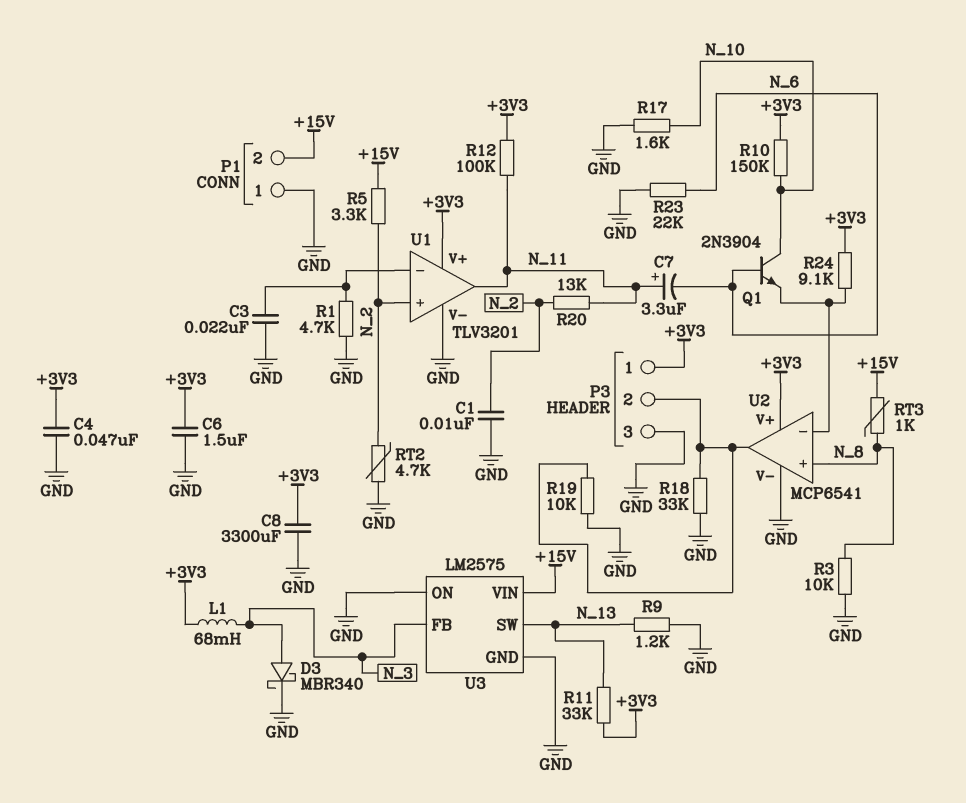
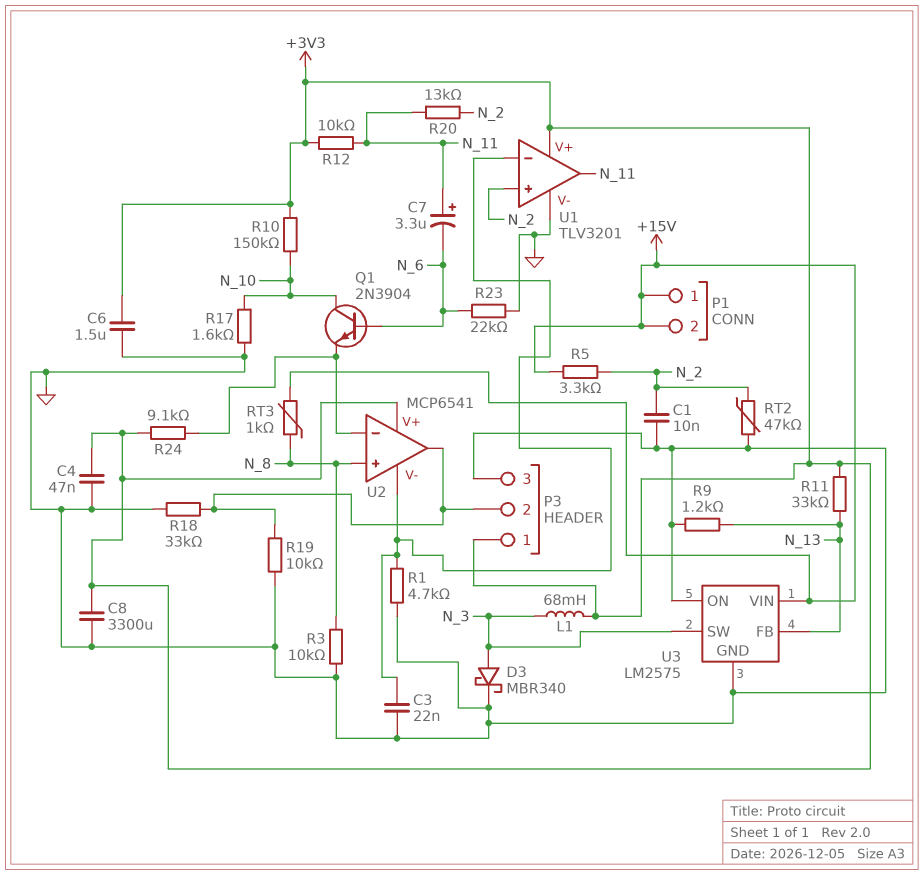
P1 pin 1: GND -> +15V
R12: 100k (+3V3, N_11) -> 10k (+3V3, N_11)
RT2: 4.7k (GND, N_2) -> 47k (GND, N_2)
U2 pin V-: GND -> U1/in-
U3 pin FB: N_3 -> N_13
U3 pin SW: N_13 -> N_3

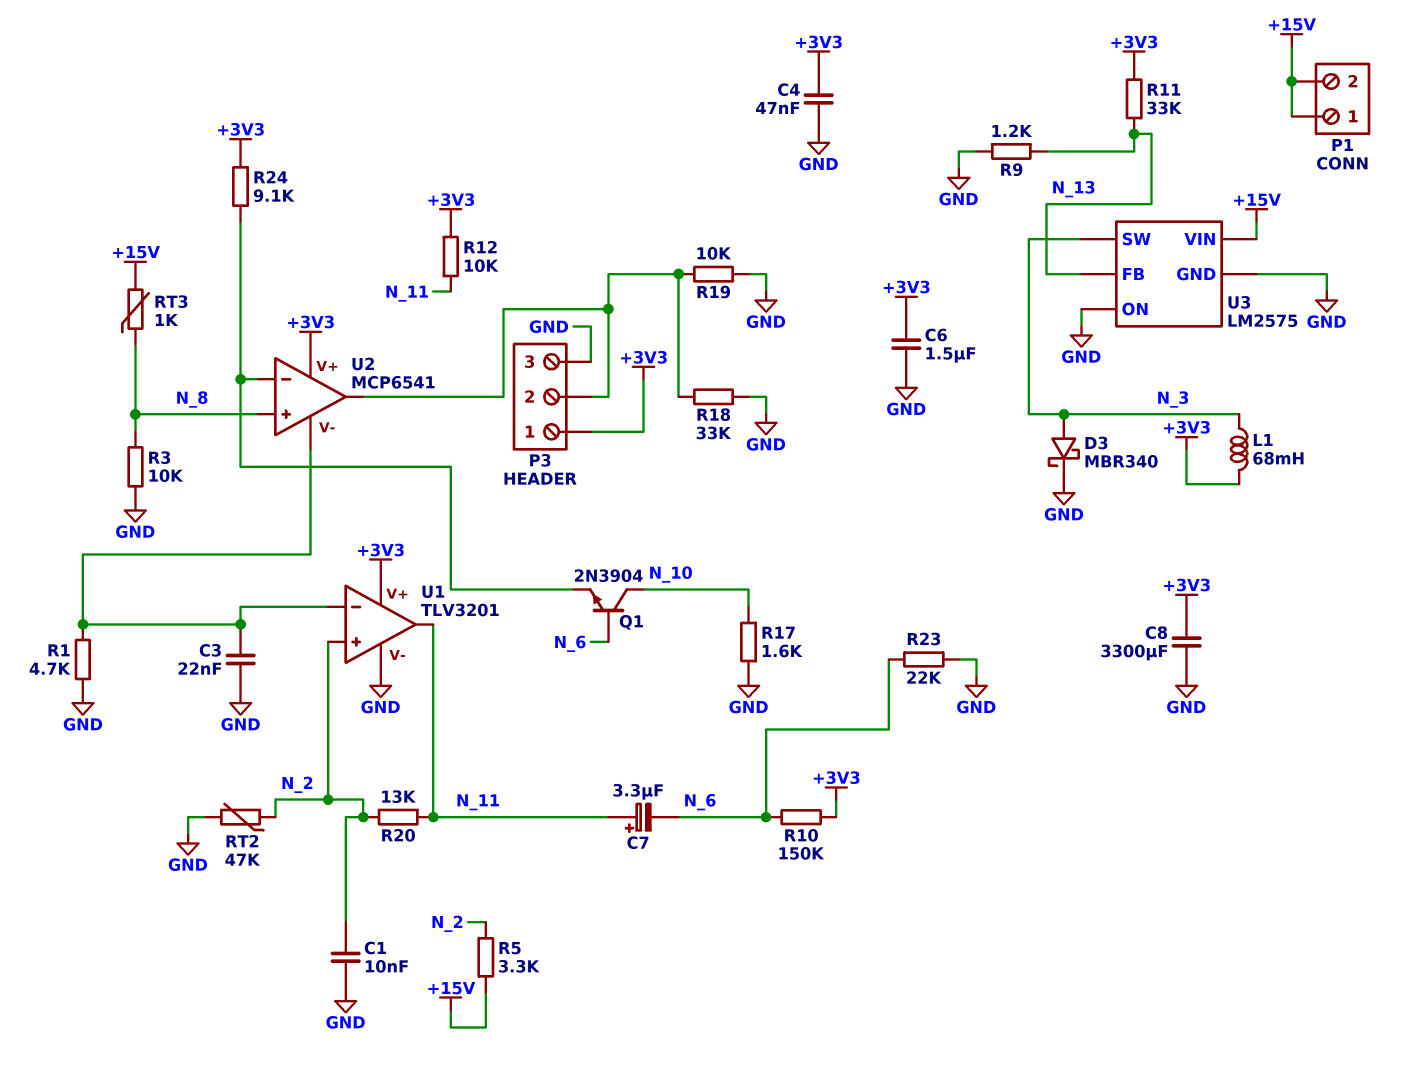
R10: 150k (+3V3, N_10) -> 150k (+3V3, N_6)

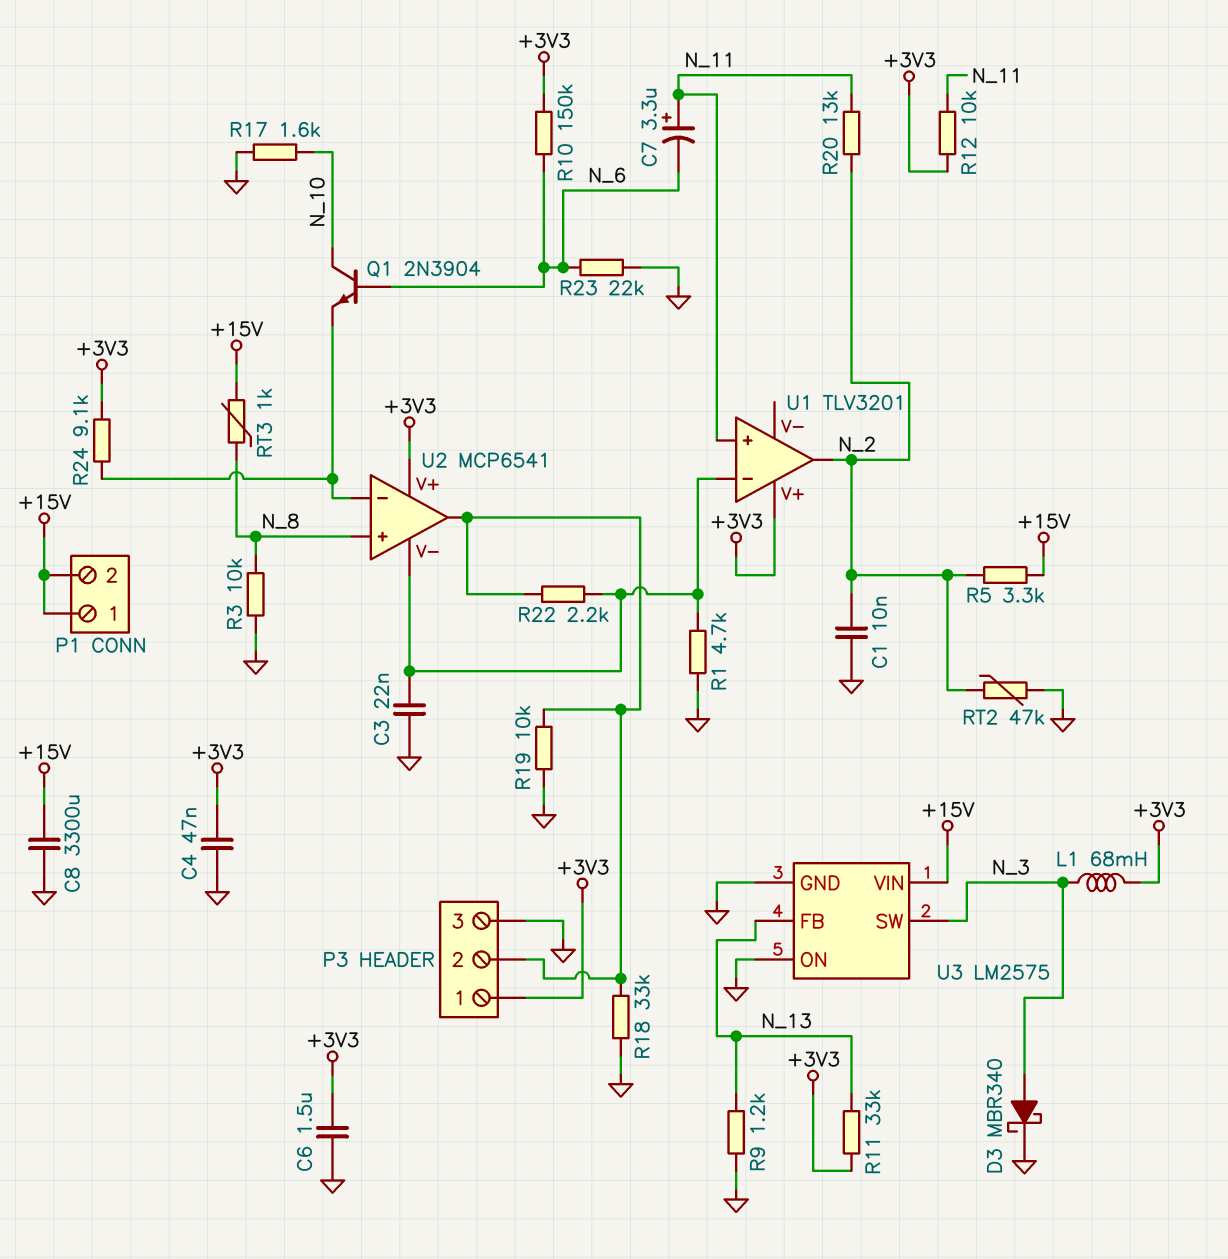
C8: 3300uF (+3V3, GND) -> 3300uF (+15V, GND)
R22: none -> 2.2k (P3/2, U1/in-)
U1 pin V-: GND -> none
U1 pin in+: N_2 -> N_11
U1 pin out: N_11 -> N_2

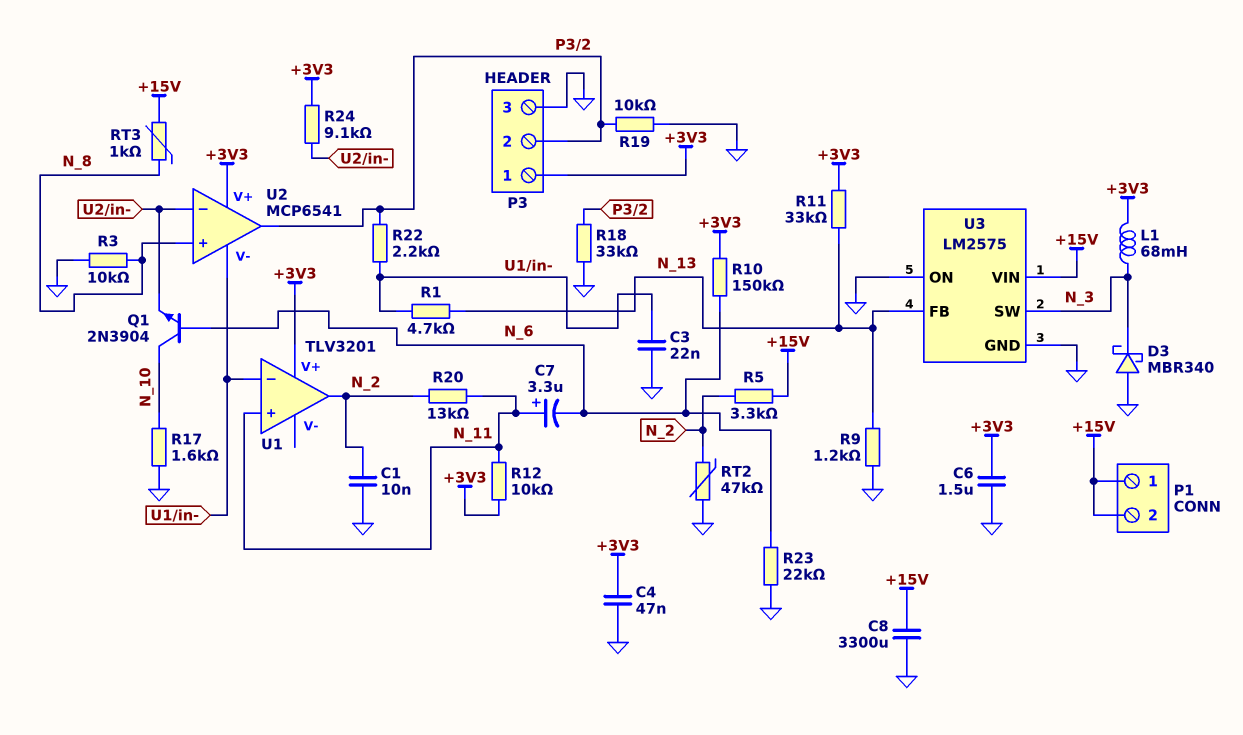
D3: schottky MBR340 (A N_3, K GND) -> schottky MBR340 (A GND, K N_3)
R1: 4.7k (GND, U1/in-) -> 4.7k (N_13, U1/in-)

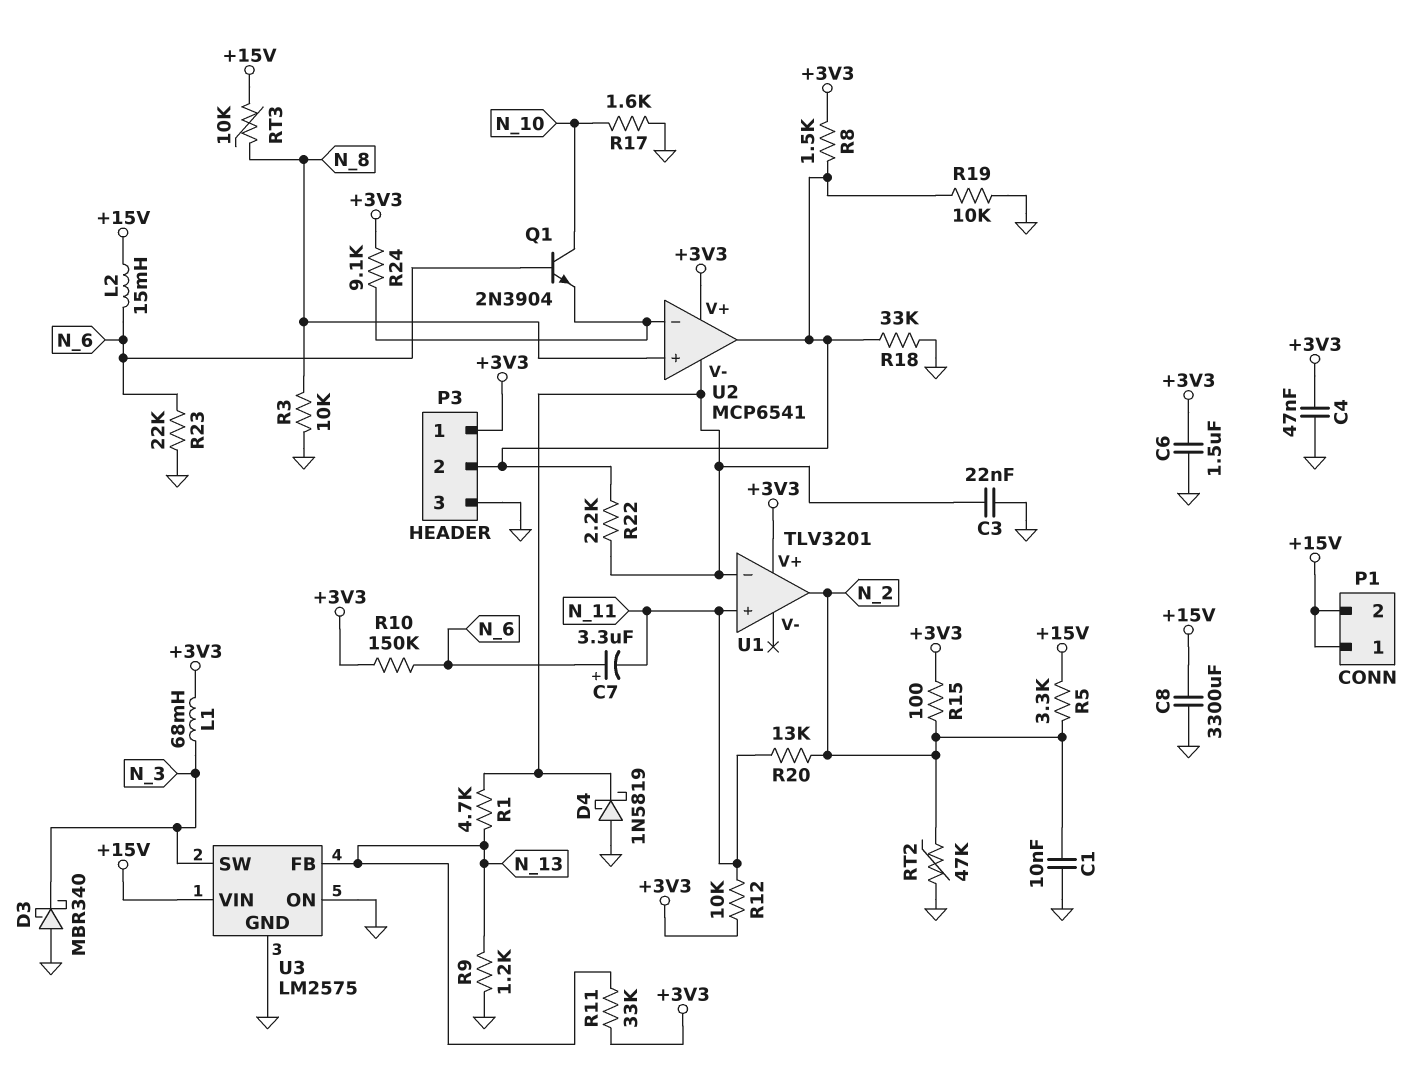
C7: 3.3uF (plus N_11, minus N_6) -> 3.3uF (plus N_6, minus N_11)
D4: none -> schottky 1N5819 (A GND, K U1/in-)
L2: none -> 15mH (+15V, N_6)
R8: none -> 1.5k (+3V3, P3/2)
R15: none -> 100 (+3V3, N_2)
RT3: 1k (+15V, N_8) -> 10k (+15V, N_8)

